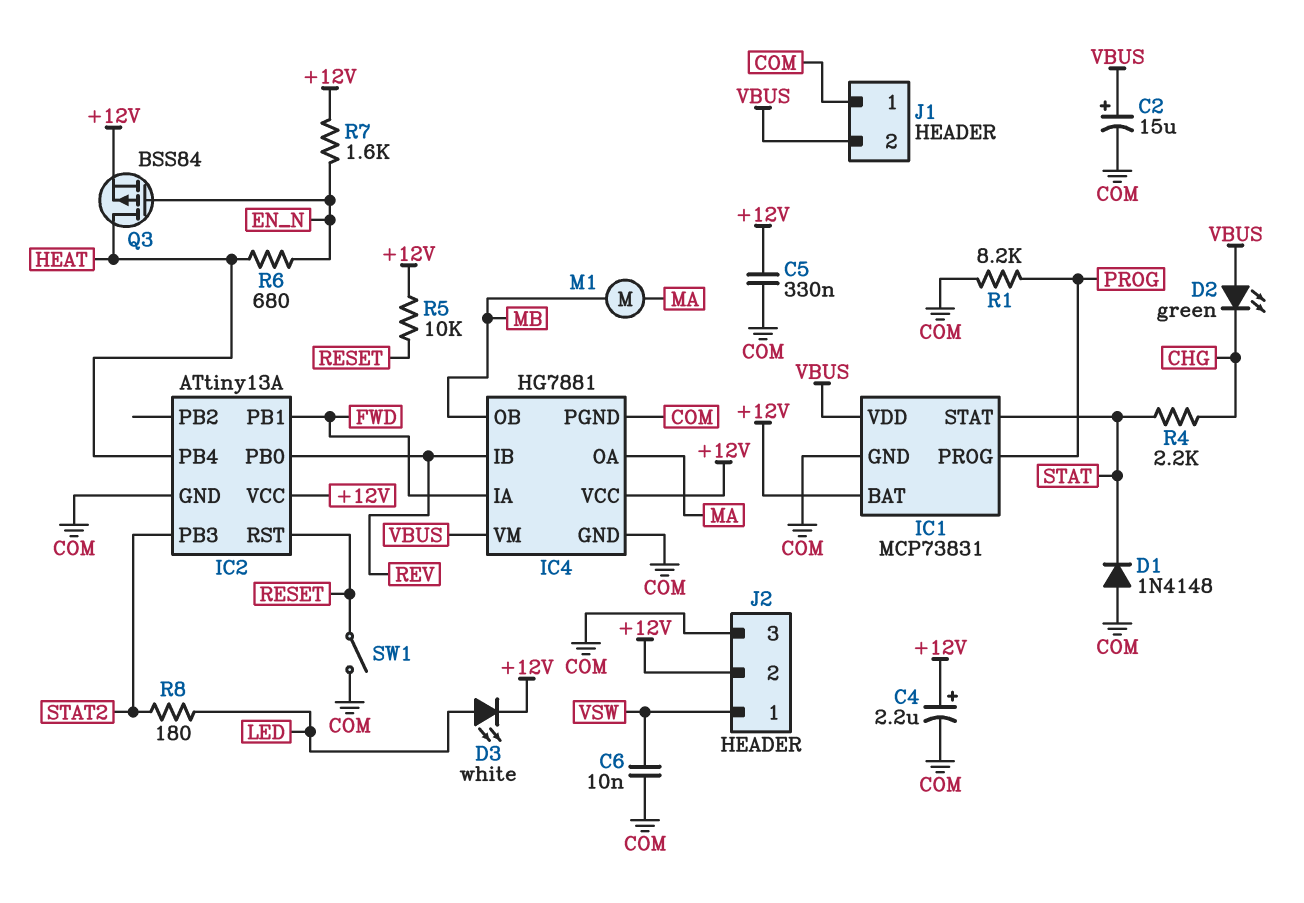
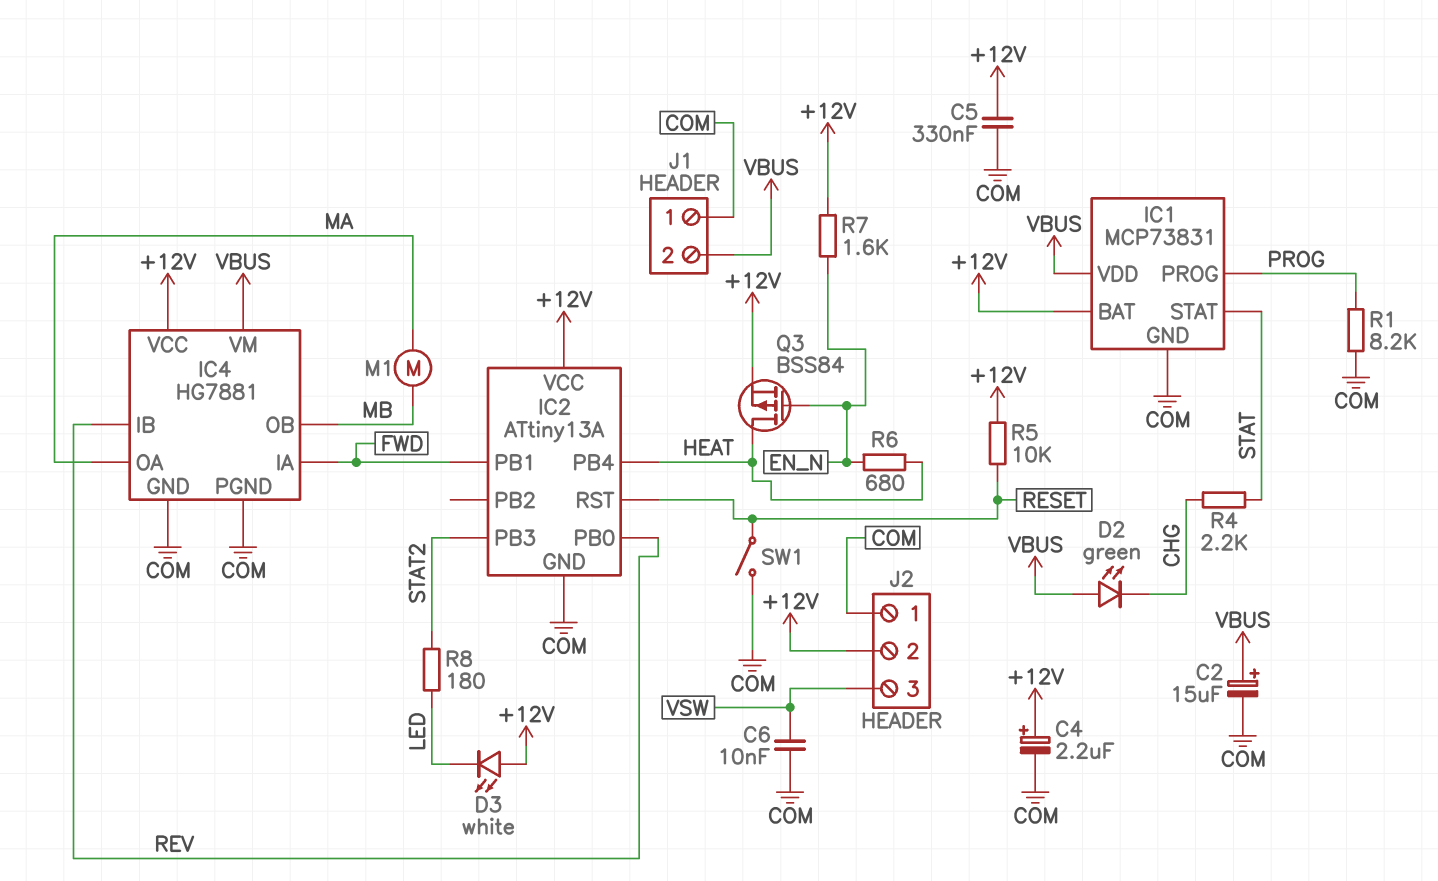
D1: diode 1N4148 (A COM, K STAT) -> none
D3: LED white (A LED, K +12V) -> LED white (A +12V, K LED)
J2 pin 1: VSW -> COM
J2 pin 3: COM -> VSW

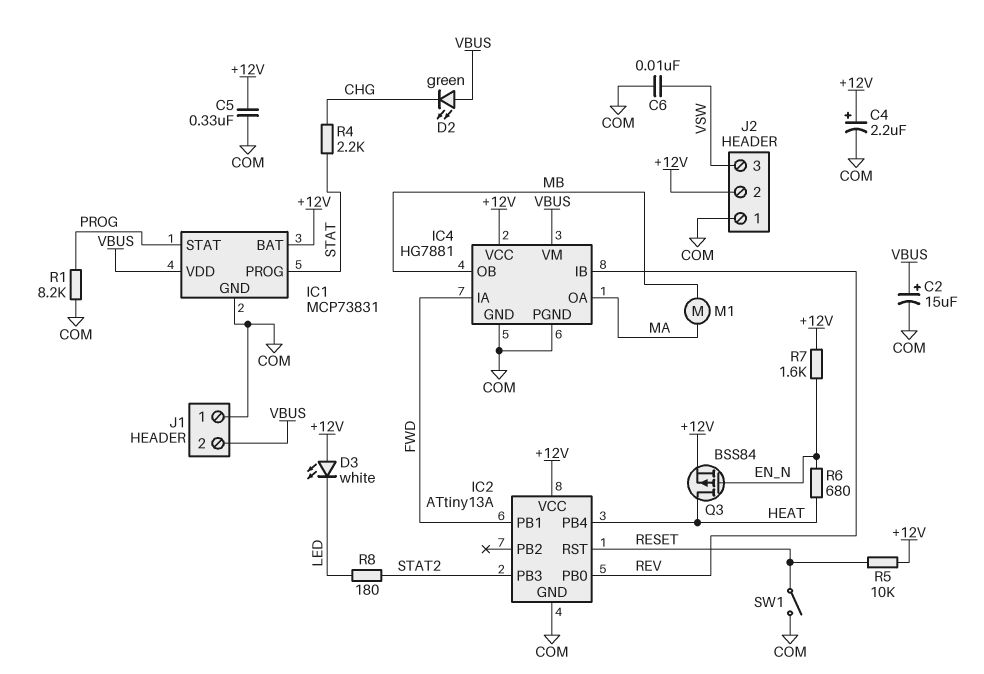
IC1 pin PROG: PROG -> STAT
IC1 pin STAT: STAT -> PROG

